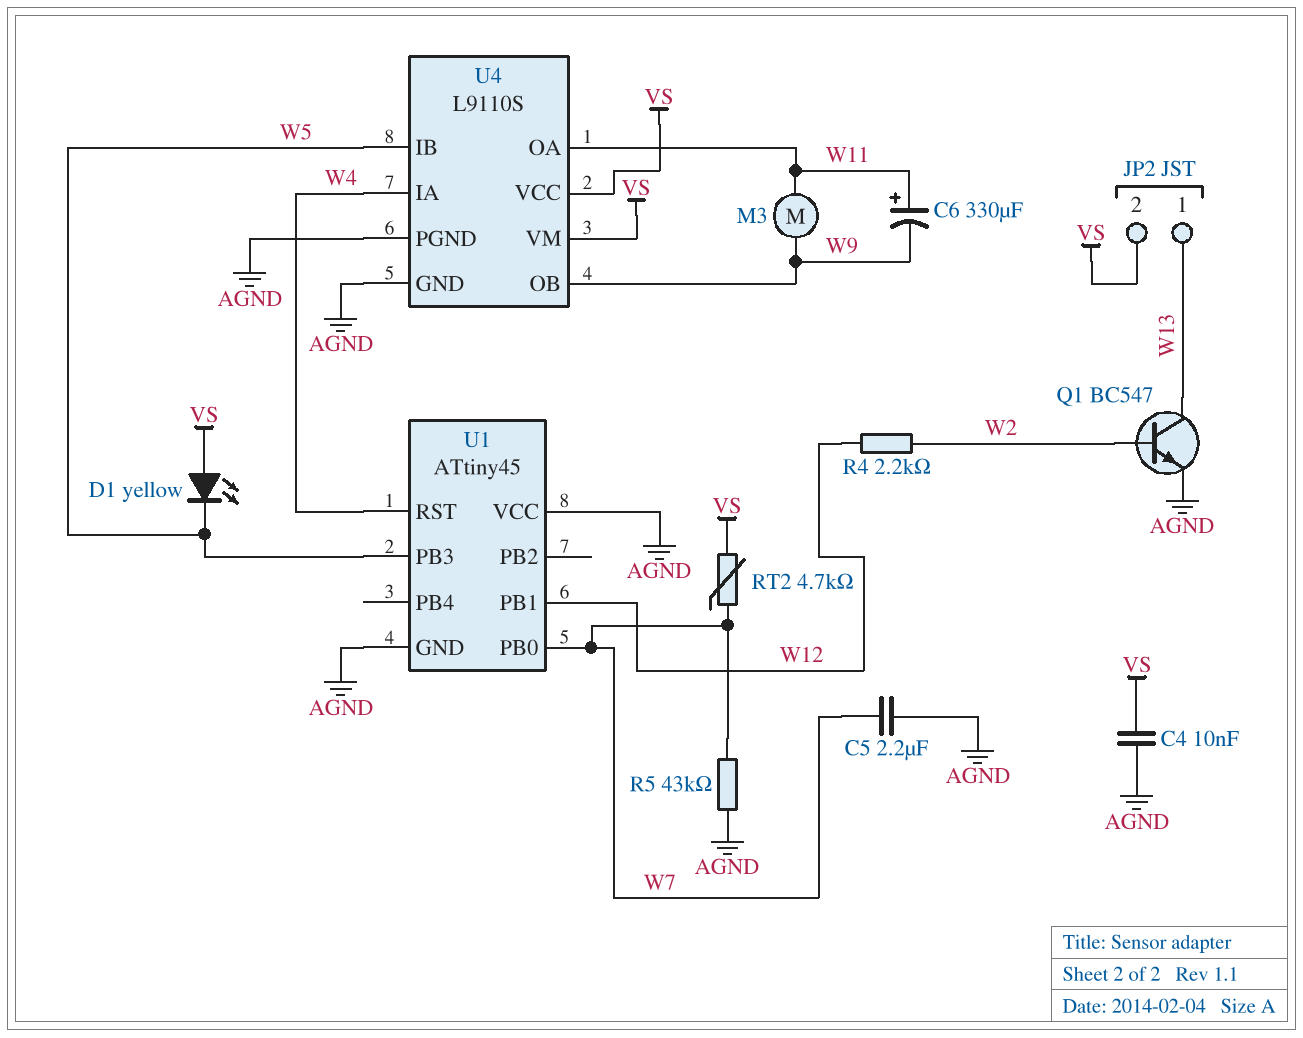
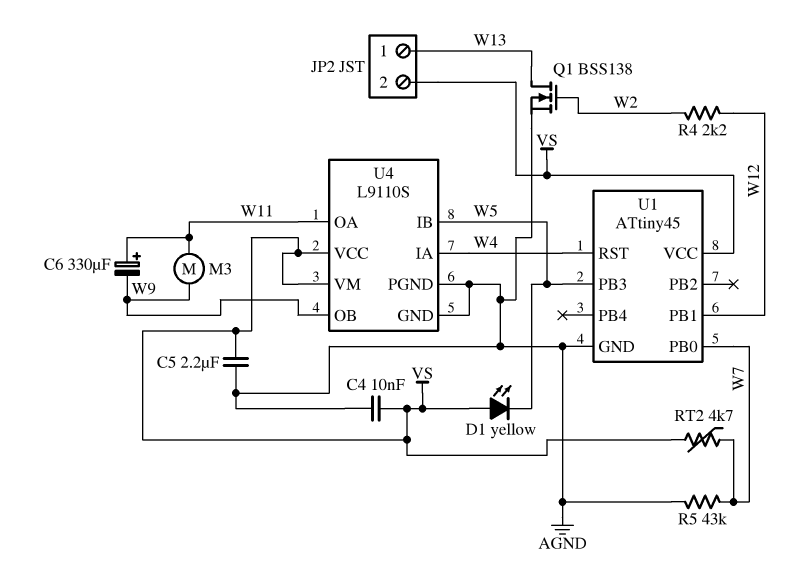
C5: 2.2uF (AGND, W7) -> 2.2uF (AGND, VS)
Q1: NPN BC547 (B W2, C W13, E AGND) -> NMOS BSS138 (G W2, D W13, S AGND)
U1 pin VCC: AGND -> VS

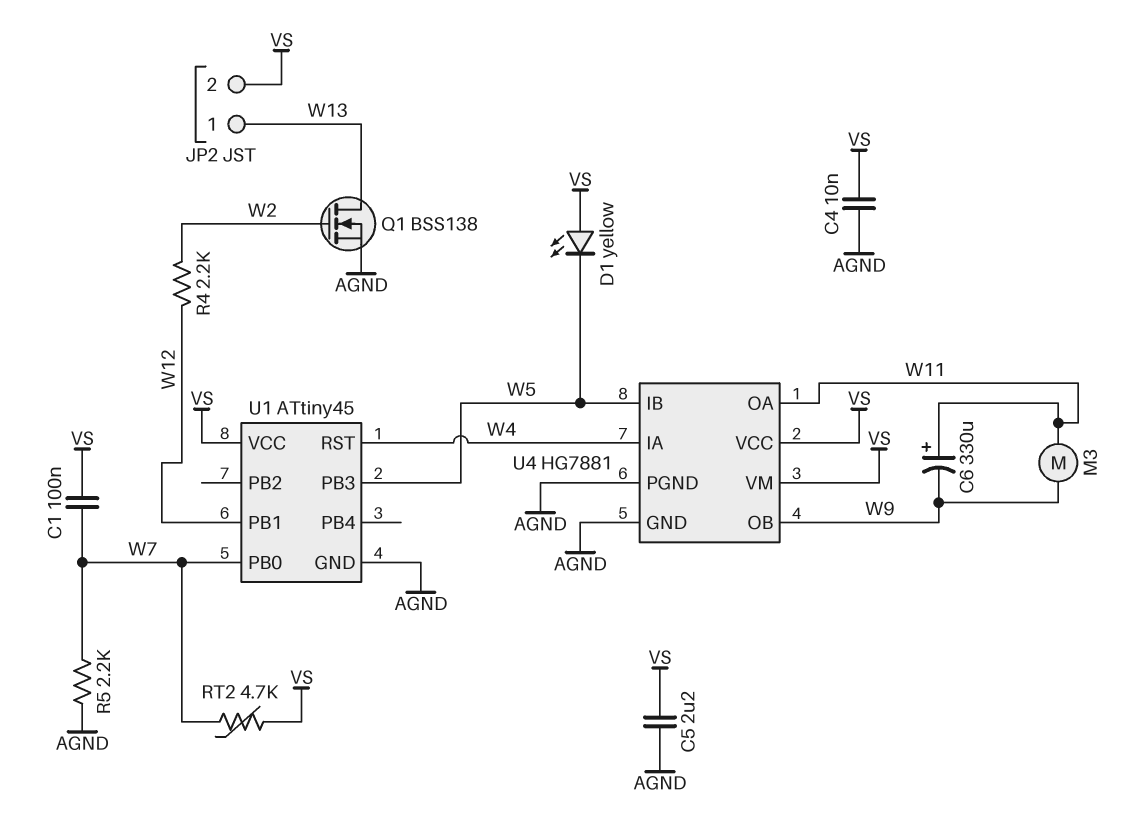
C1: none -> 100nF (VS, W7)
R5: 43k (AGND, W7) -> 2.2k (AGND, W7)
U4: L9110S -> HG7881

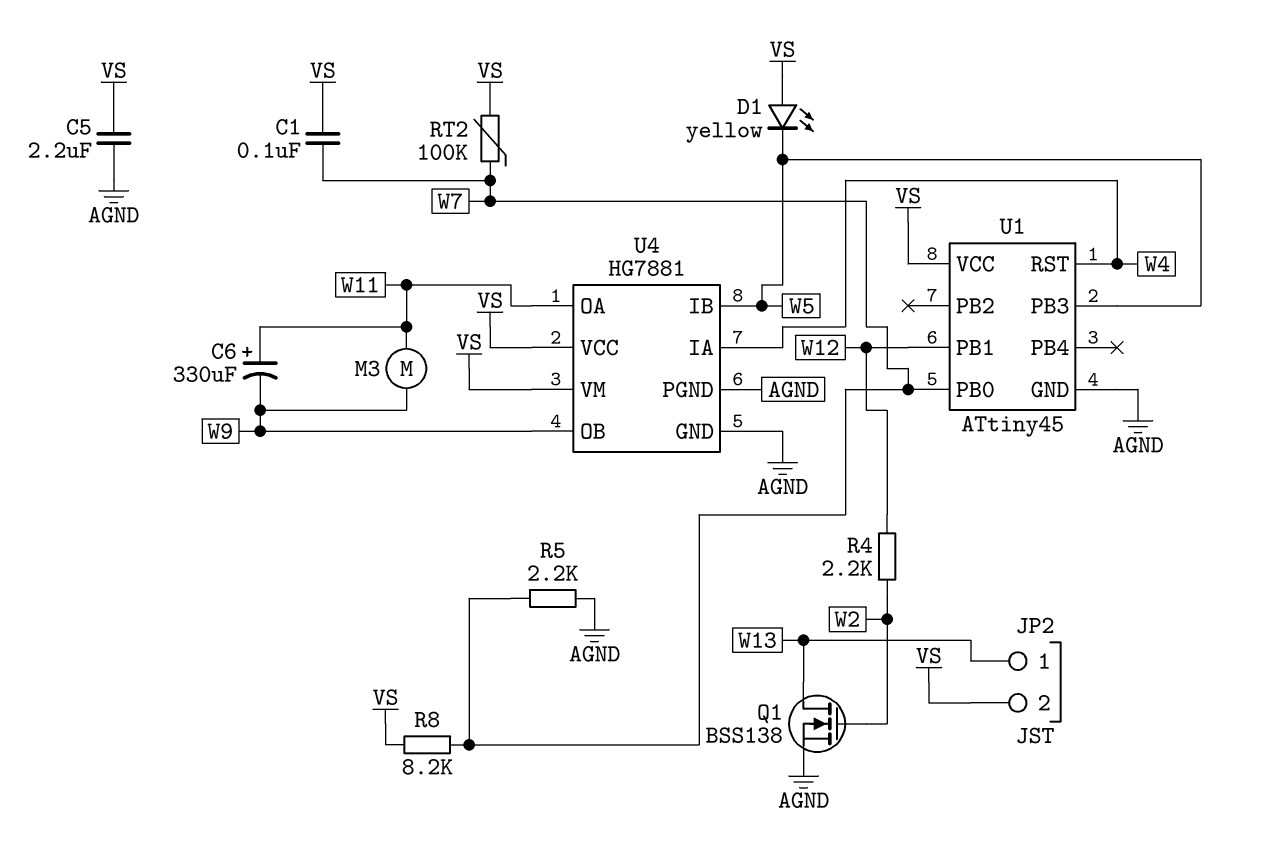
C4: 10nF (AGND, VS) -> none
R8: none -> 8.2k (VS, W7)
RT2: 4.7k (VS, W7) -> 100k (VS, W7)

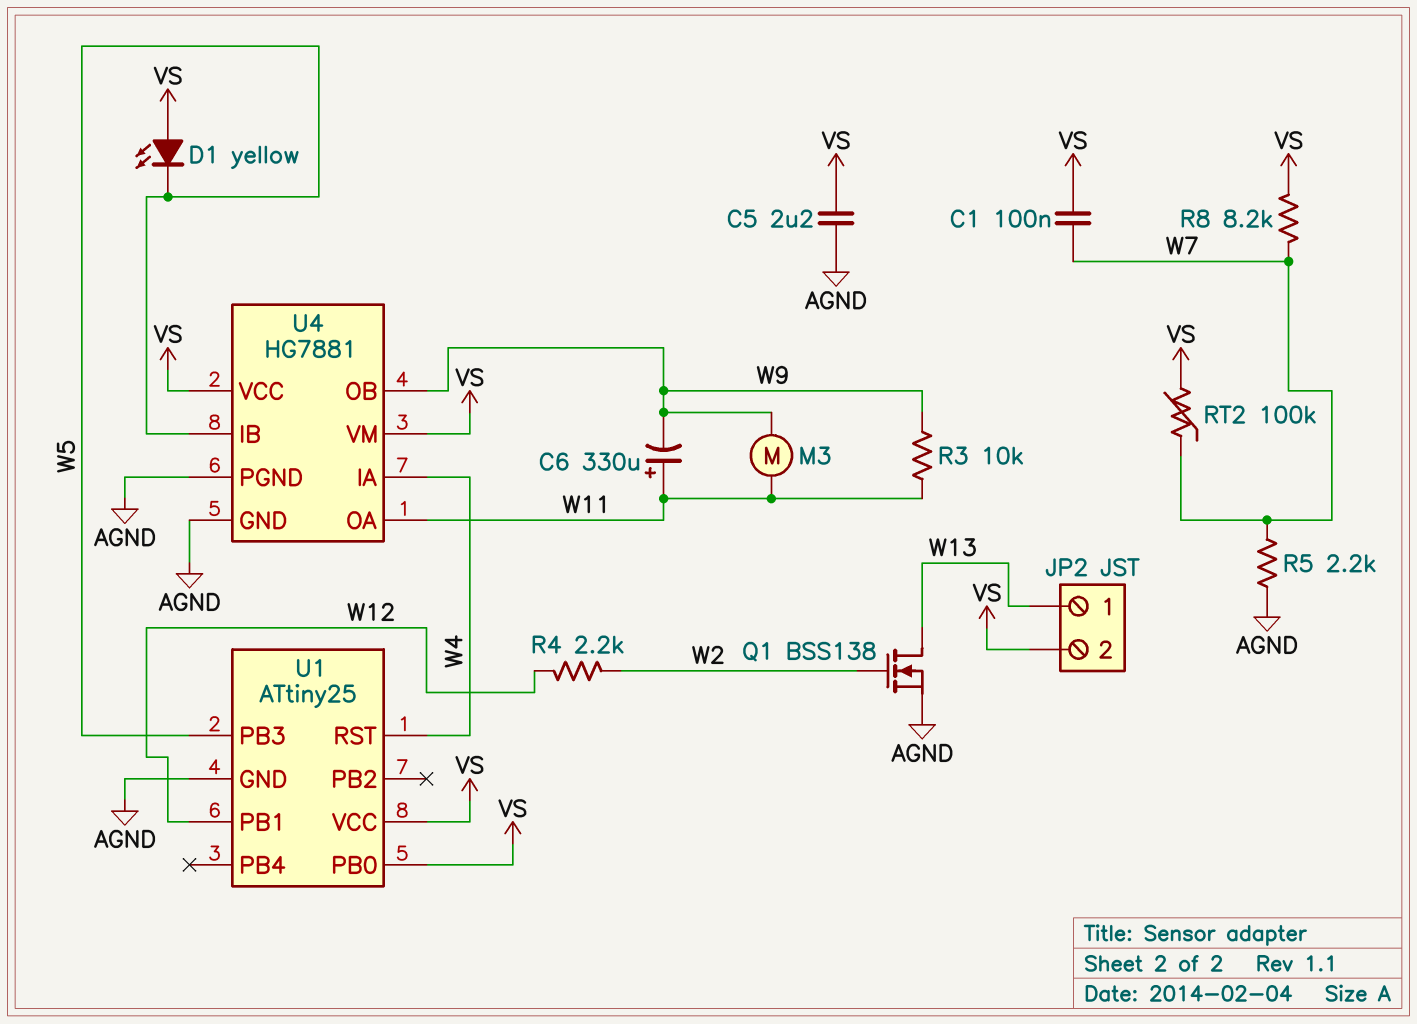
R3: none -> 10k (W9, W11)
U1: ATtiny45 -> ATtiny25
U1 pin PB0: W7 -> VS

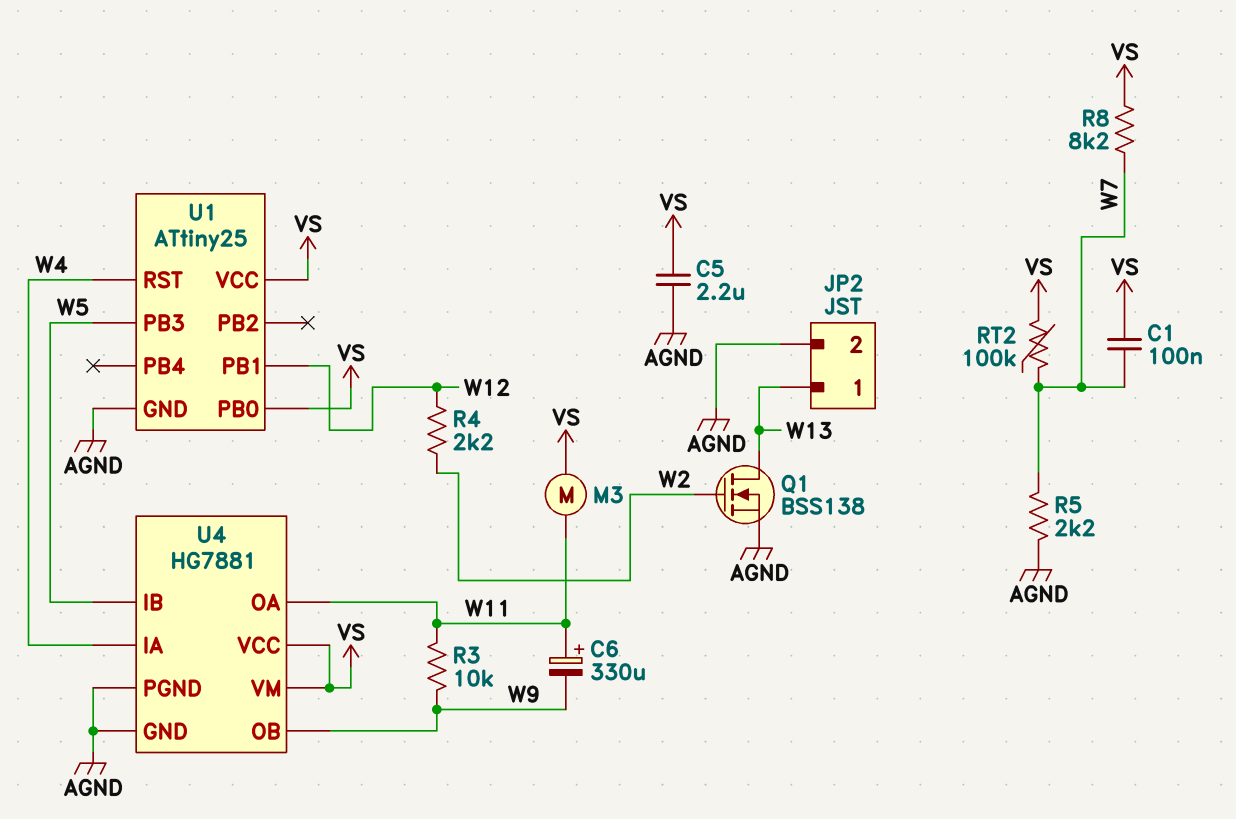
D1: LED yellow (A VS, K W5) -> none
JP2 pin 2: VS -> AGND
M3: motor (W9, W11) -> motor (VS, W11)

